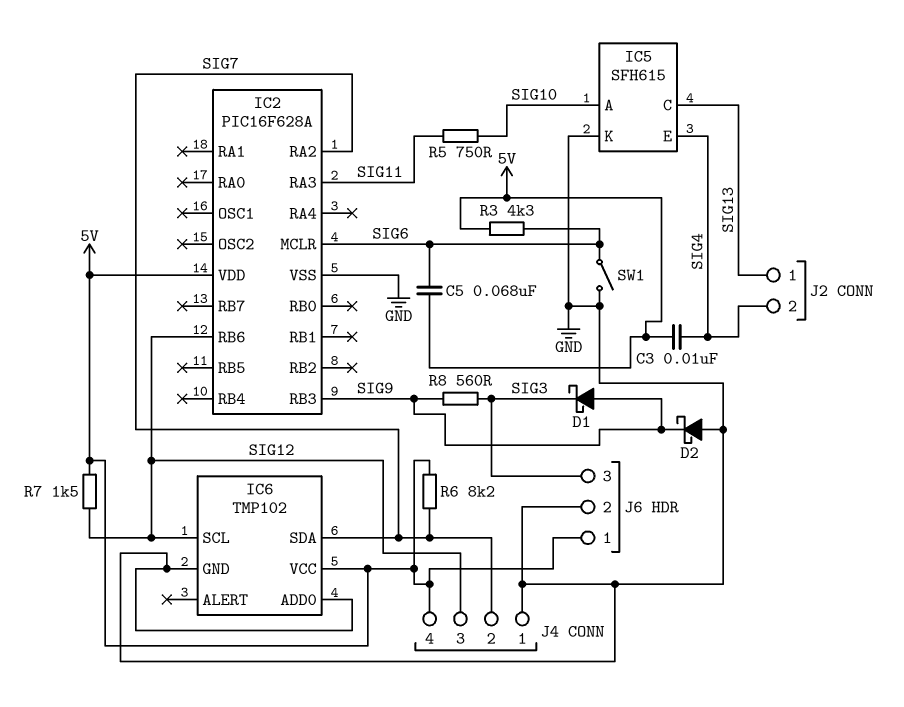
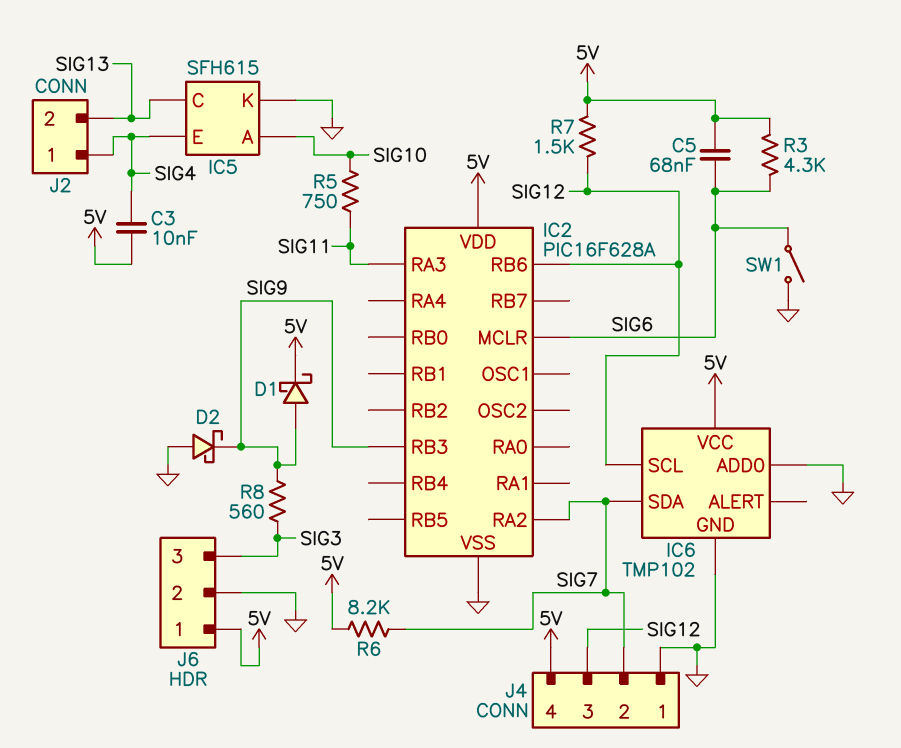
D1: schottky (A SIG9, K SIG3) -> schottky (A SIG9, K 5V)
J2 pin 1: SIG13 -> SIG4
J2 pin 2: SIG4 -> SIG13

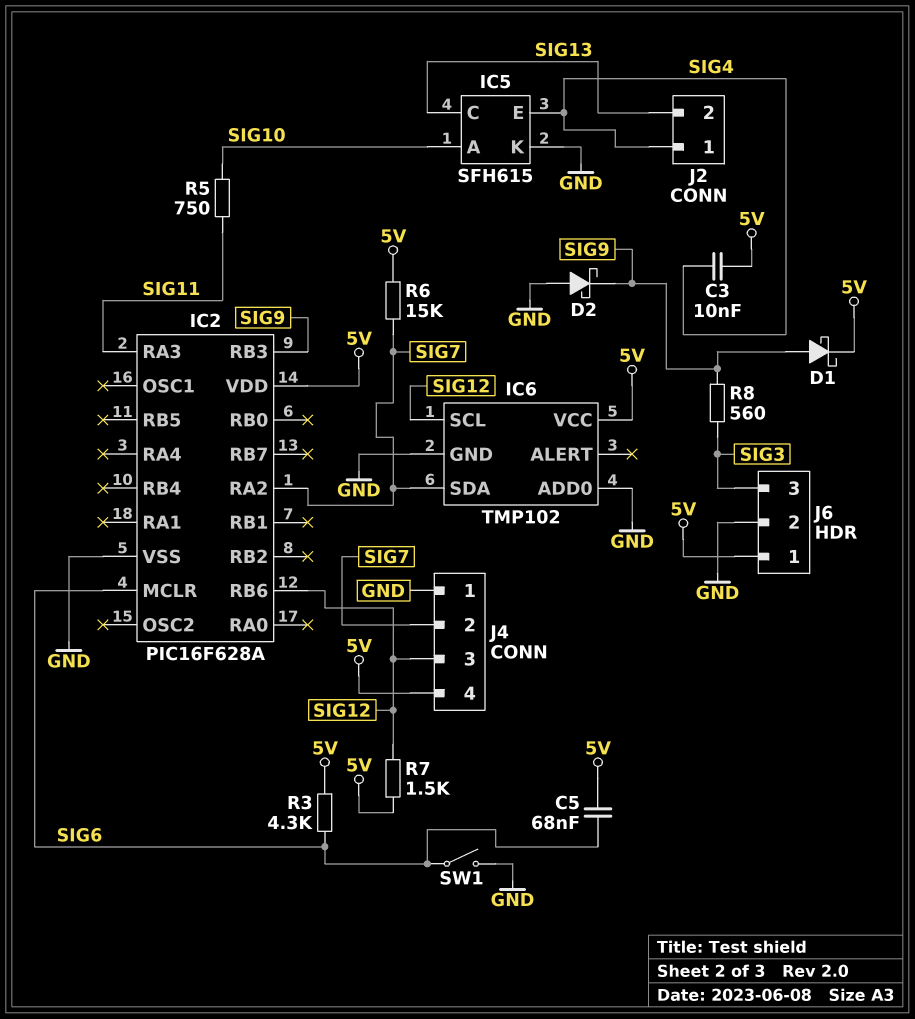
R6: 8.2k (5V, SIG7) -> 15k (5V, SIG7)

